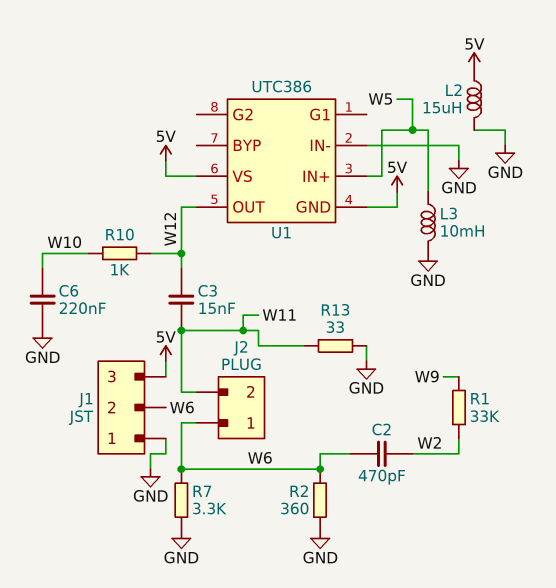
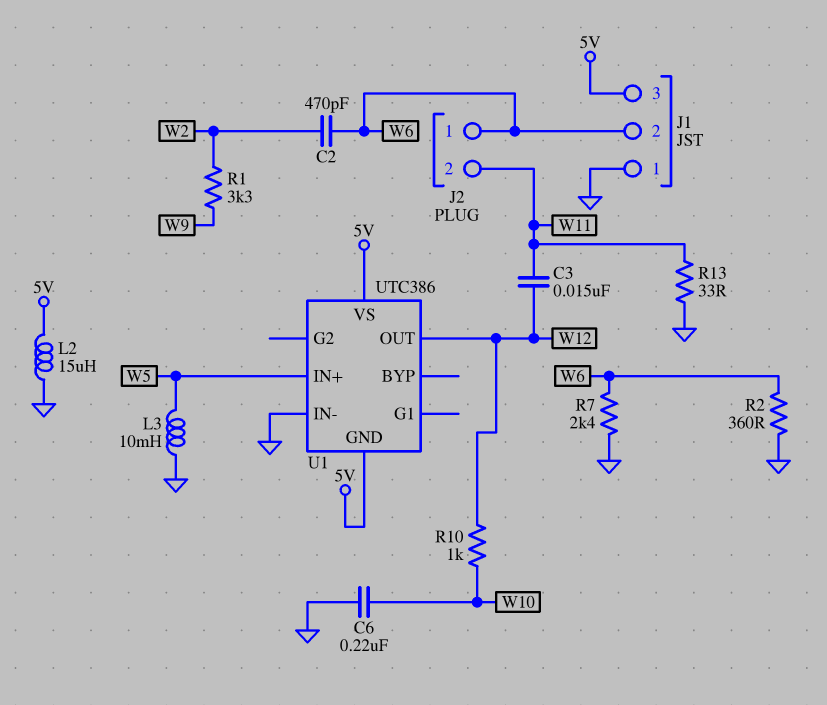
R1: 33k (W2, W9) -> 3.3k (W2, W9)
R7: 3.3k (GND, W6) -> 2.4k (GND, W6)

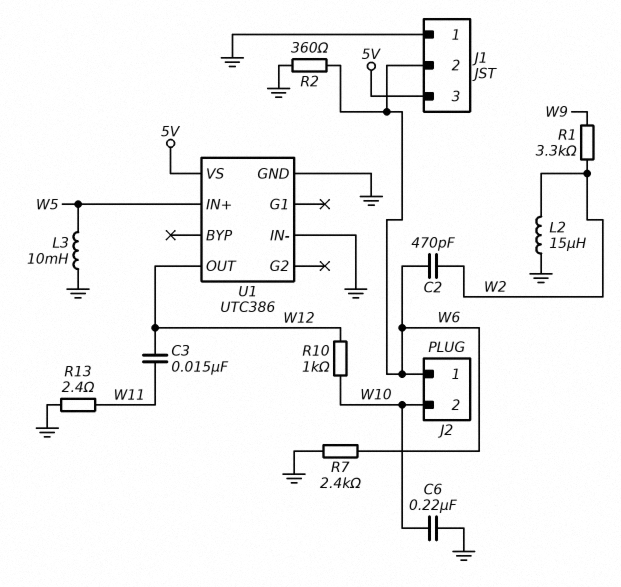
J2 pin 2: W11 -> W10
L2: 15uH (5V, GND) -> 15uH (GND, W2)
R13: 33 (GND, W11) -> 2.4 (GND, W11)
U1 pin GND: 5V -> GND

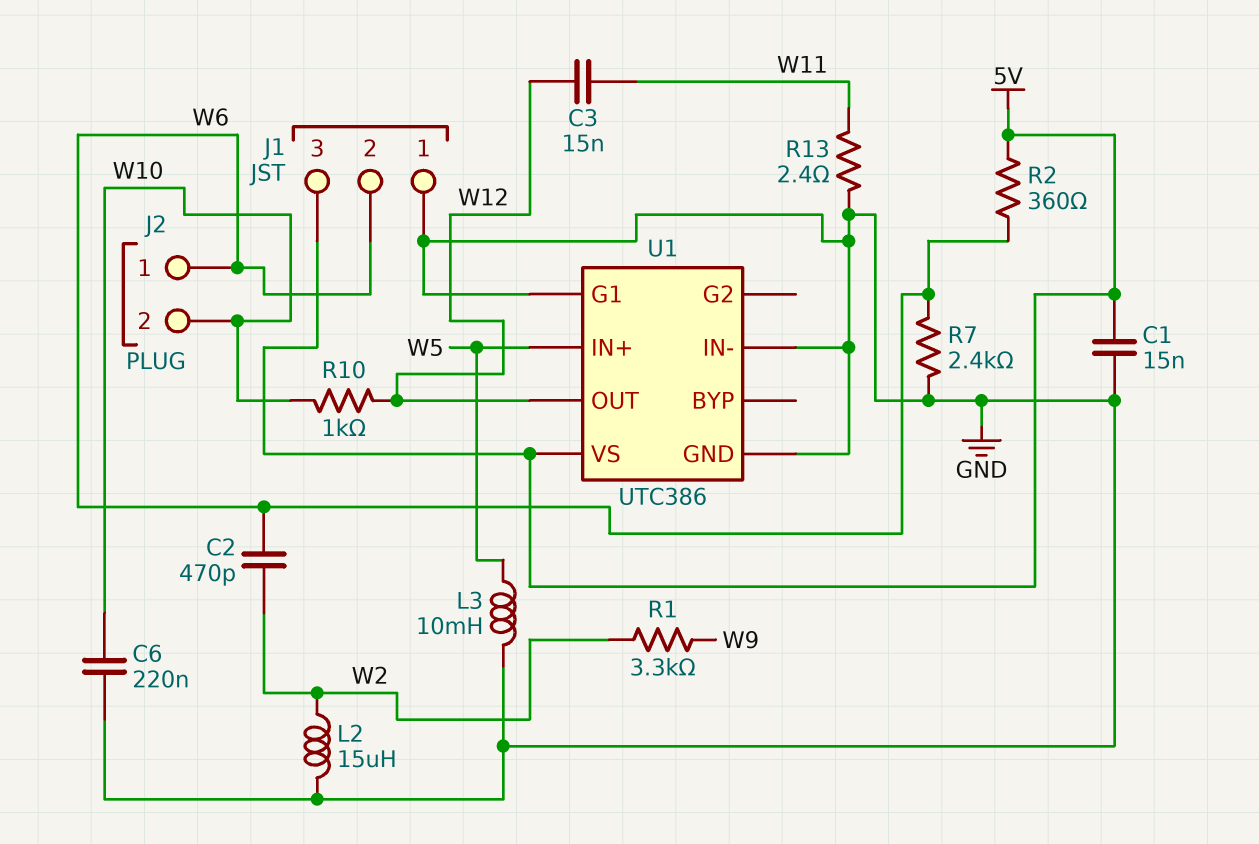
C1: none -> 15nF (5V, GND)
R2: 360 (GND, W6) -> 360 (5V, W6)
U1 pin G1: none -> GND

